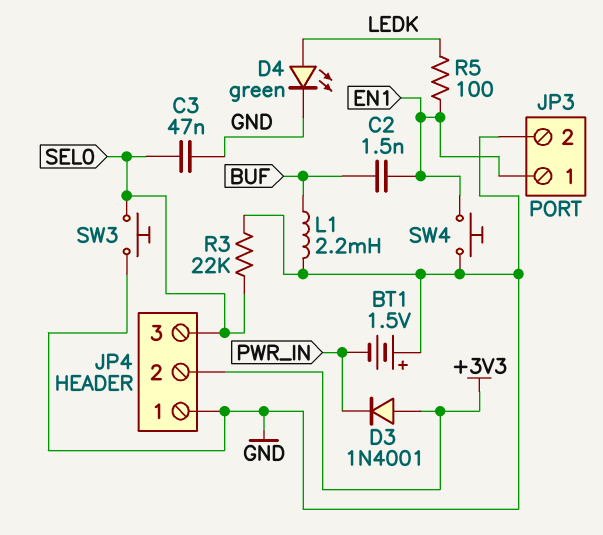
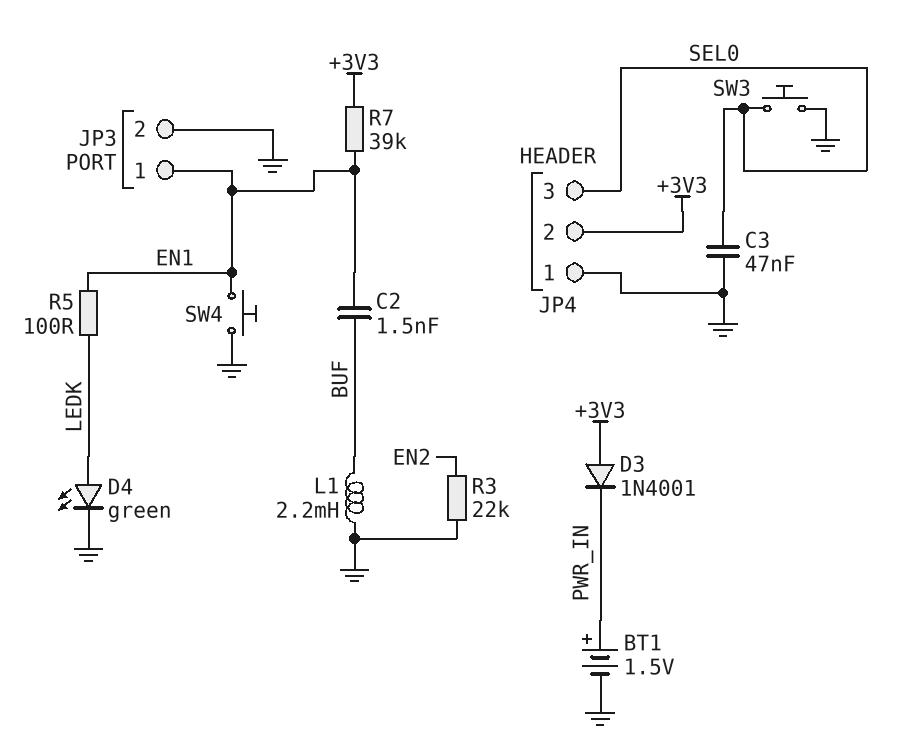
BT1: 1.5V (plus GND, minus PWR_IN) -> 1.5V (plus PWR_IN, minus GND)
R3: 22k (GND, SEL0) -> 22k (EN2, GND)
R7: none -> 39k (+3V3, EN1)

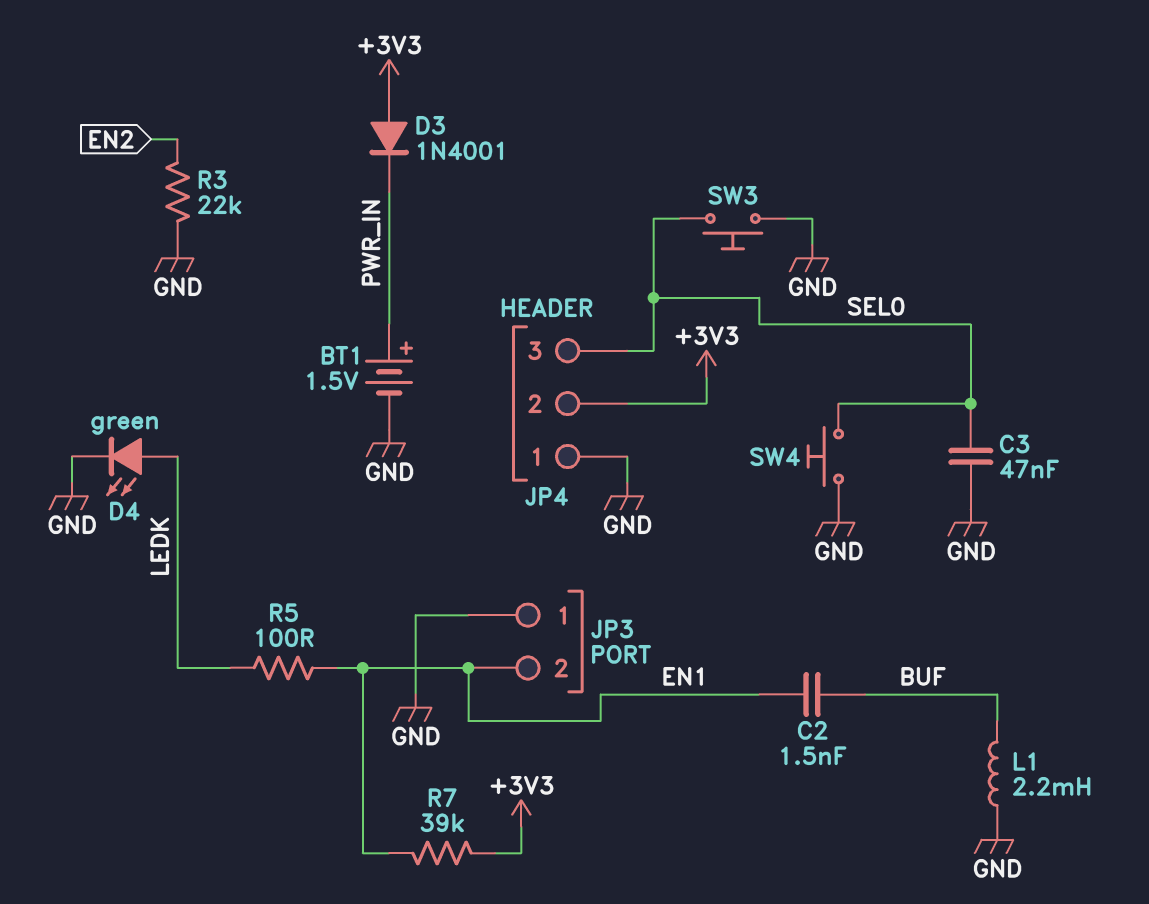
JP3 pin 1: EN1 -> GND
JP3 pin 2: GND -> EN1
SW4: button (EN1, GND) -> button (GND, SEL0)

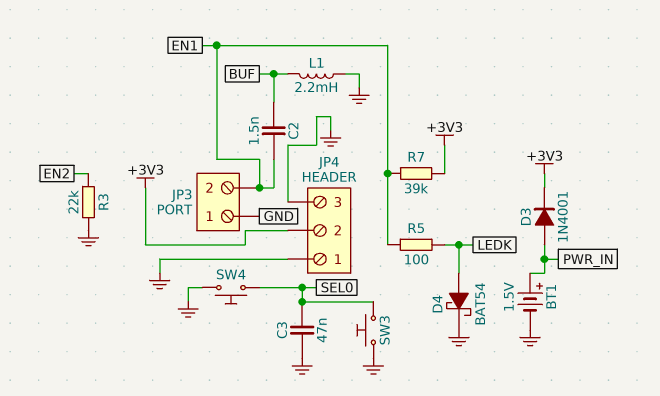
D3: diode 1N4001 (A +3V3, K PWR_IN) -> diode 1N4001 (A PWR_IN, K +3V3)
D4: LED green (A LEDK, K GND) -> schottky BAT54 (A LEDK, K GND)
JP4 pin 3: SEL0 -> GND

